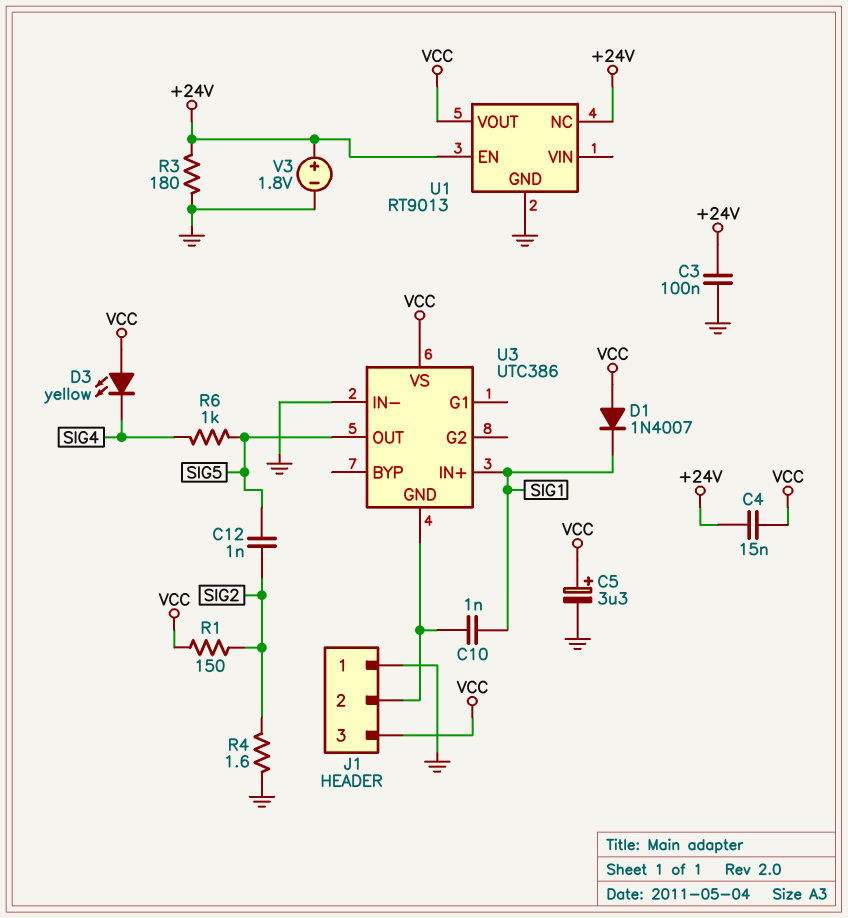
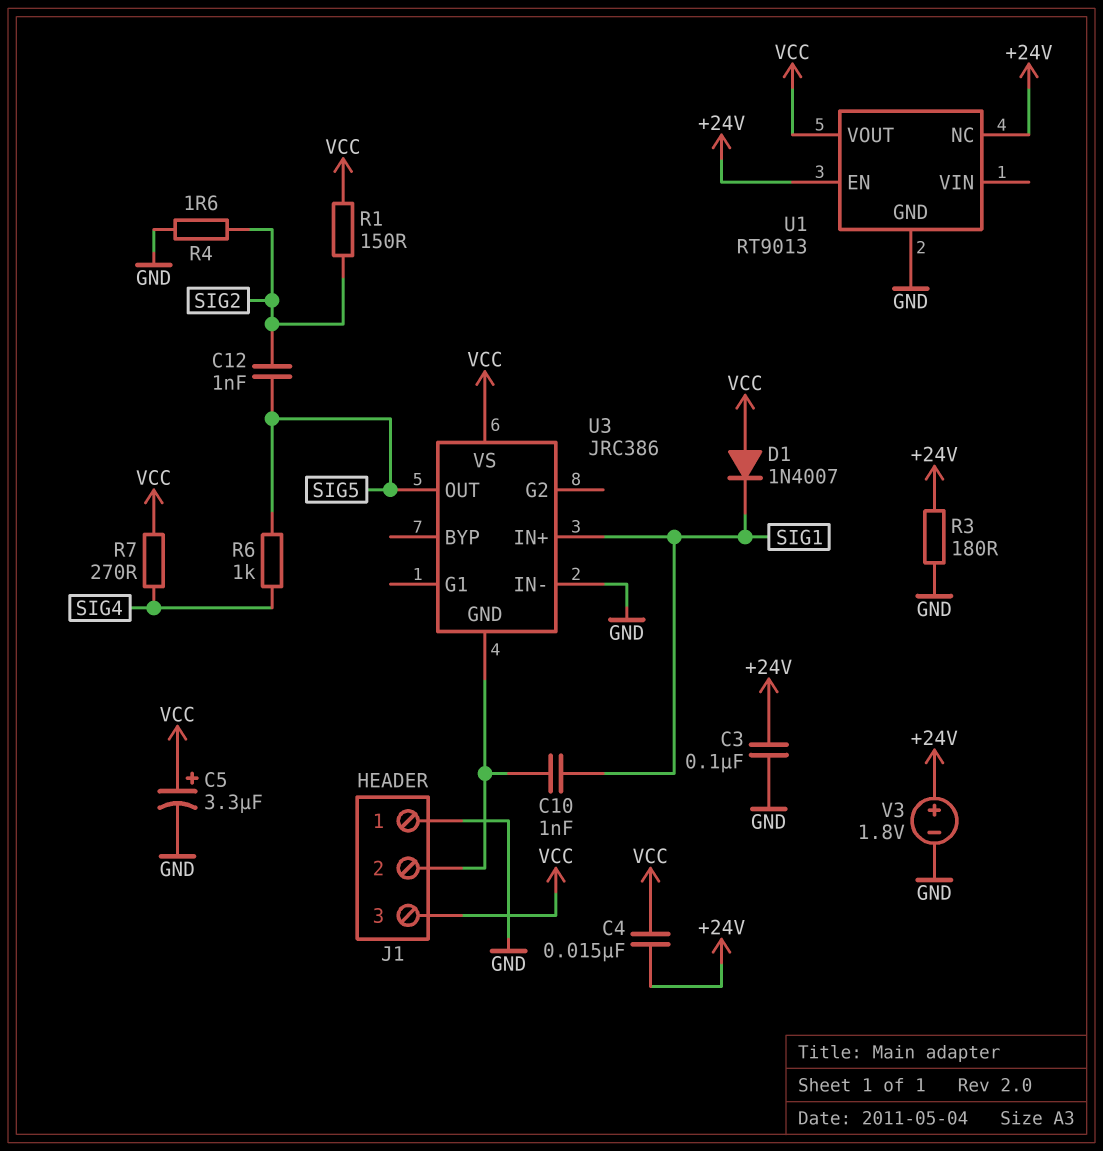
D3: LED yellow (A VCC, K SIG4) -> none
R7: none -> 270 (SIG4, VCC)
U3: UTC386 -> JRC386

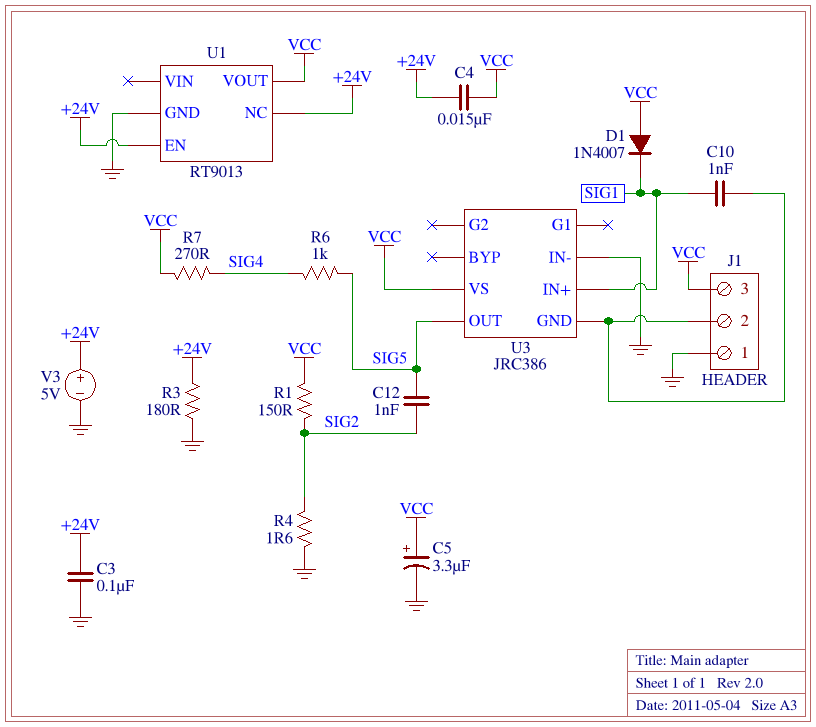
V3: 1.8V (plus +24V, minus GND) -> 5V (plus +24V, minus GND)

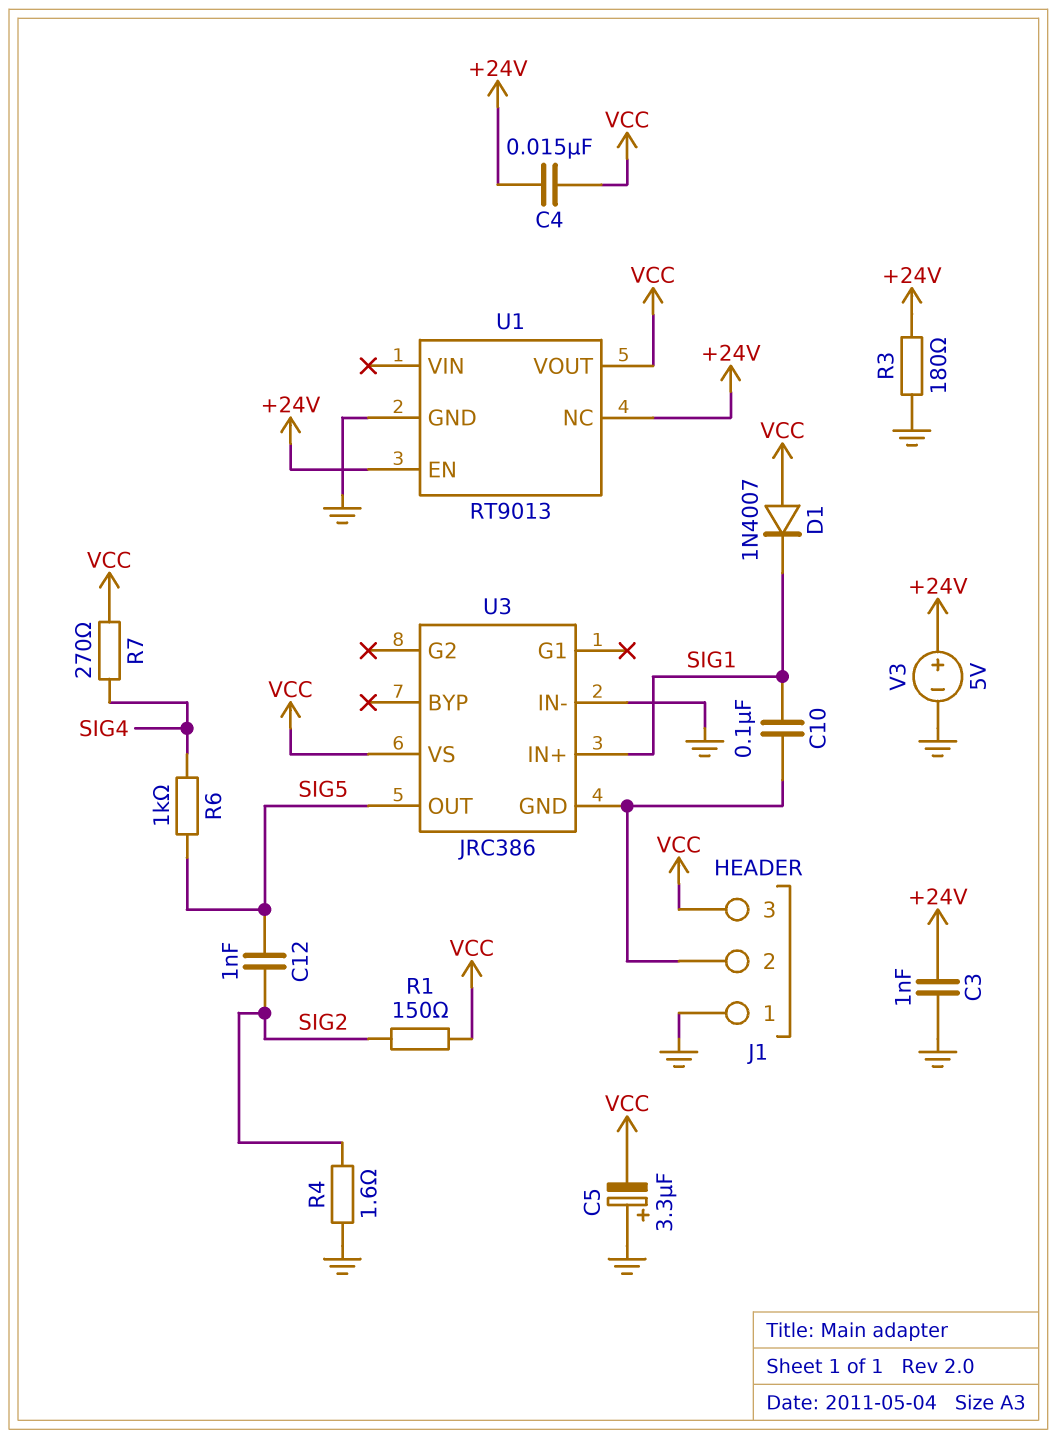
C3: 100nF (+24V, GND) -> 1nF (+24V, GND)
C5: 3.3uF (plus VCC, minus GND) -> 3.3uF (plus GND, minus VCC)
C10: 1nF (J1/2, SIG1) -> 100nF (J1/2, SIG1)

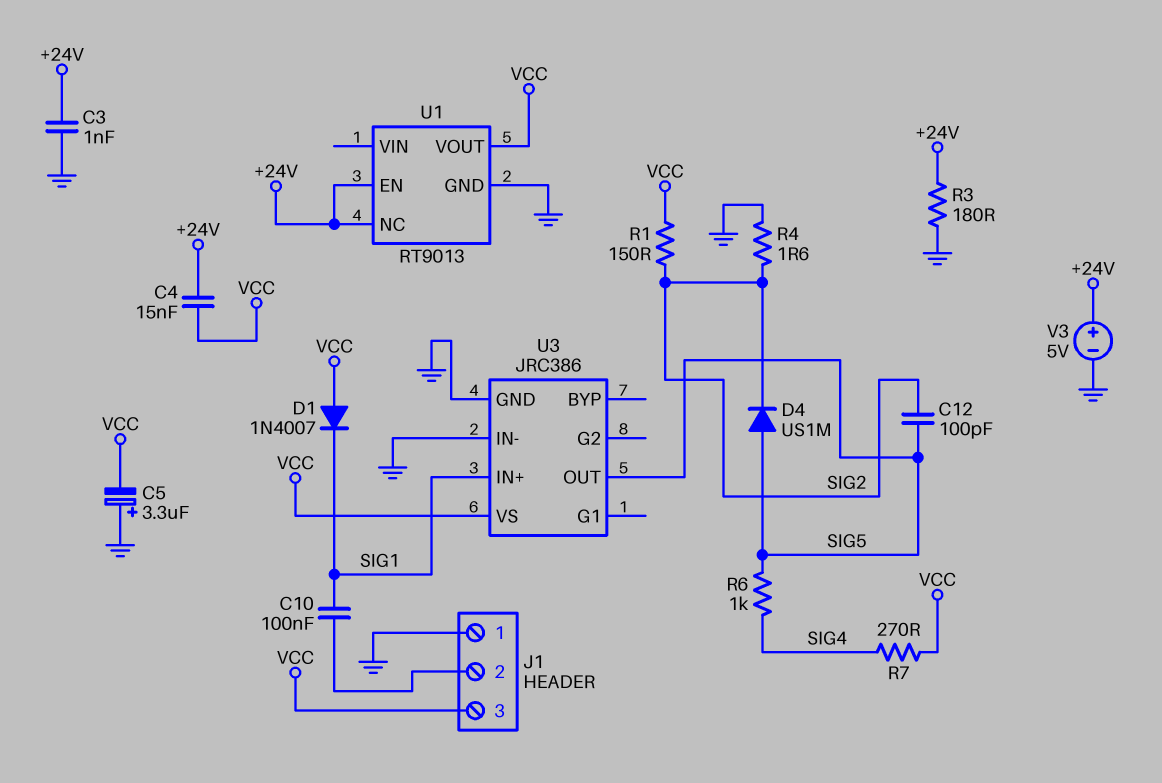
C12: 1nF (SIG2, SIG5) -> 100pF (SIG2, SIG5)
D4: none -> diode US1M (A SIG5, K SIG2)
U3 pin GND: J1/2 -> GND

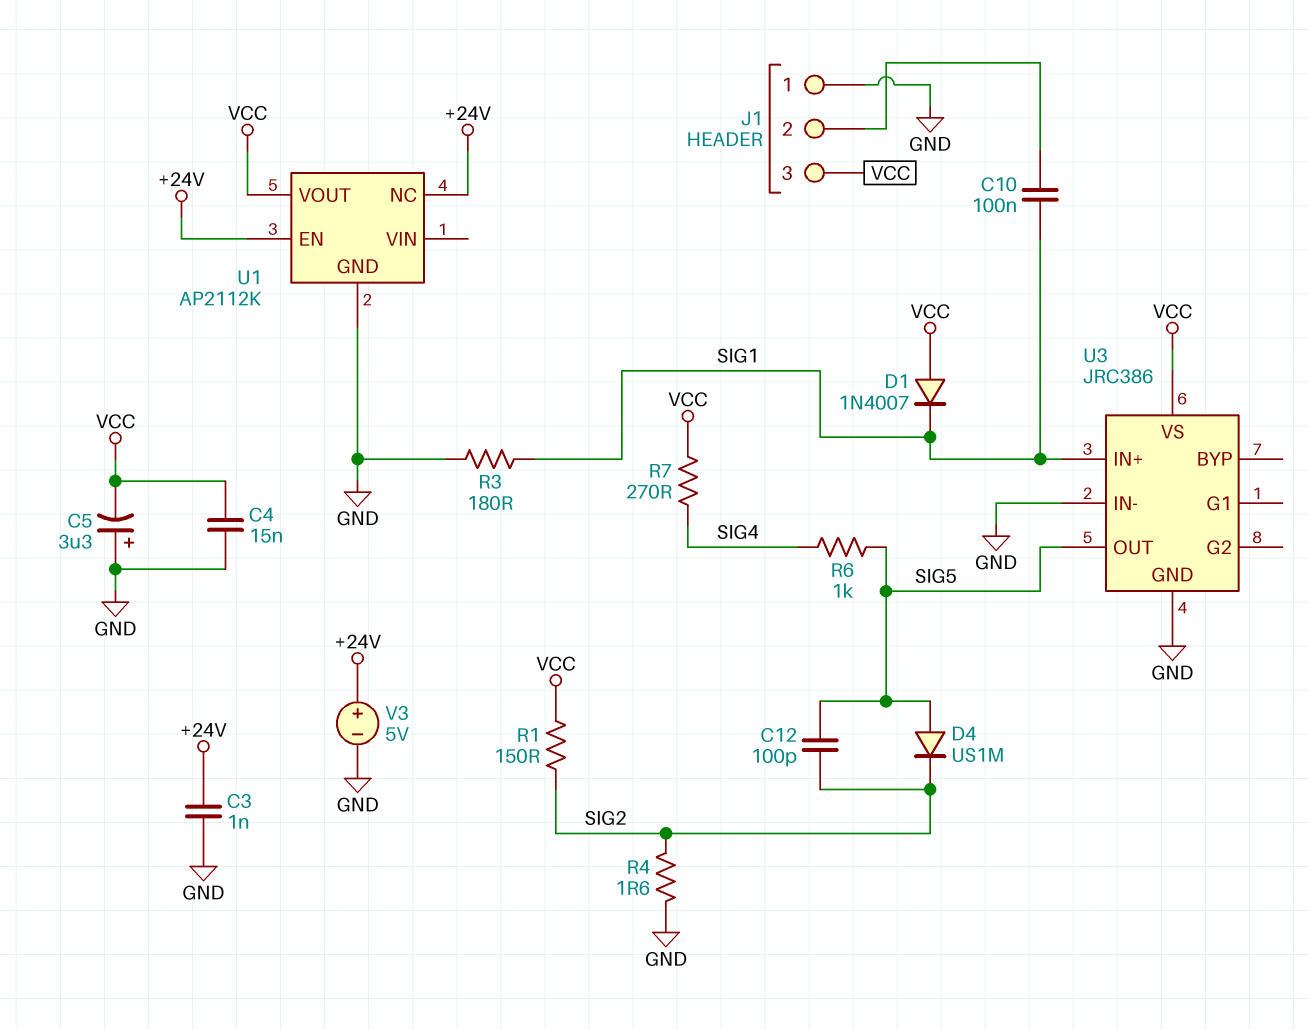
C4: 15nF (+24V, VCC) -> 15nF (GND, VCC)
R3: 180 (+24V, GND) -> 180 (GND, SIG1)
U1: RT9013 -> AP2112K

